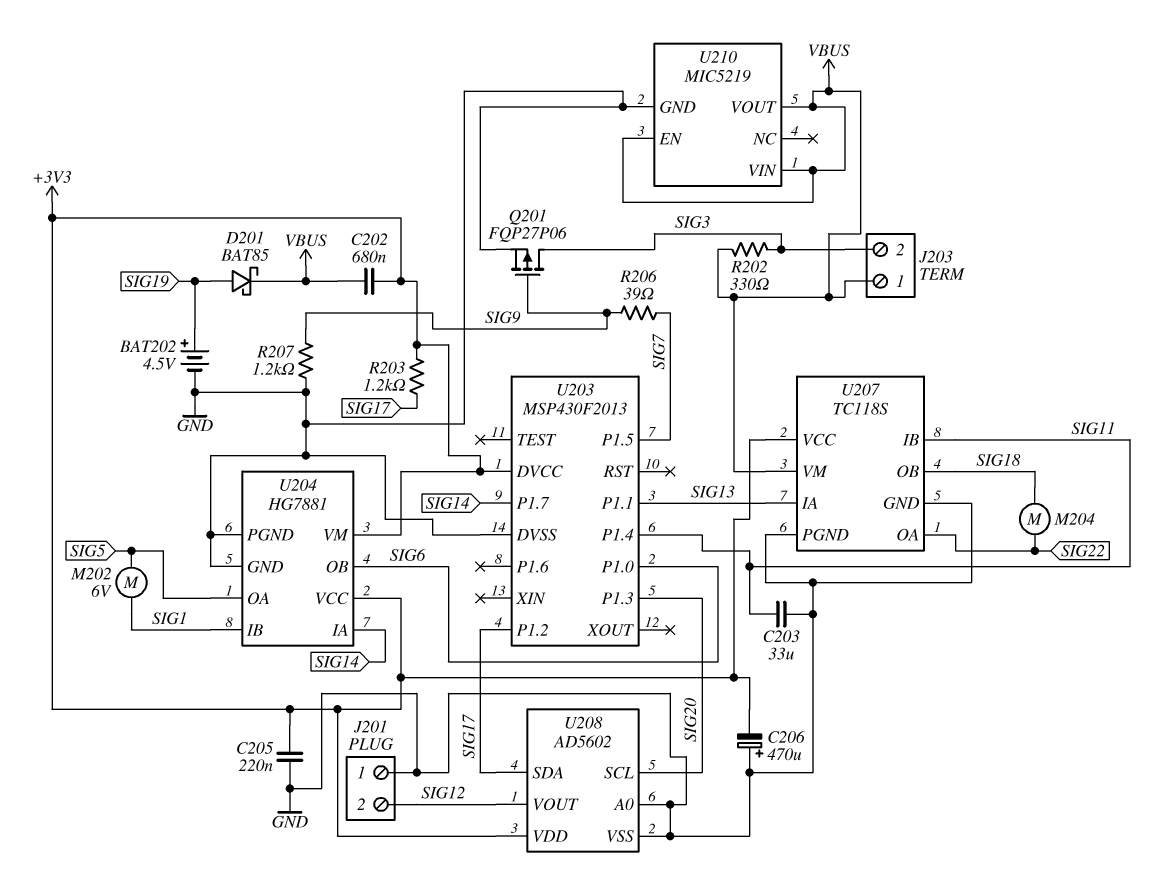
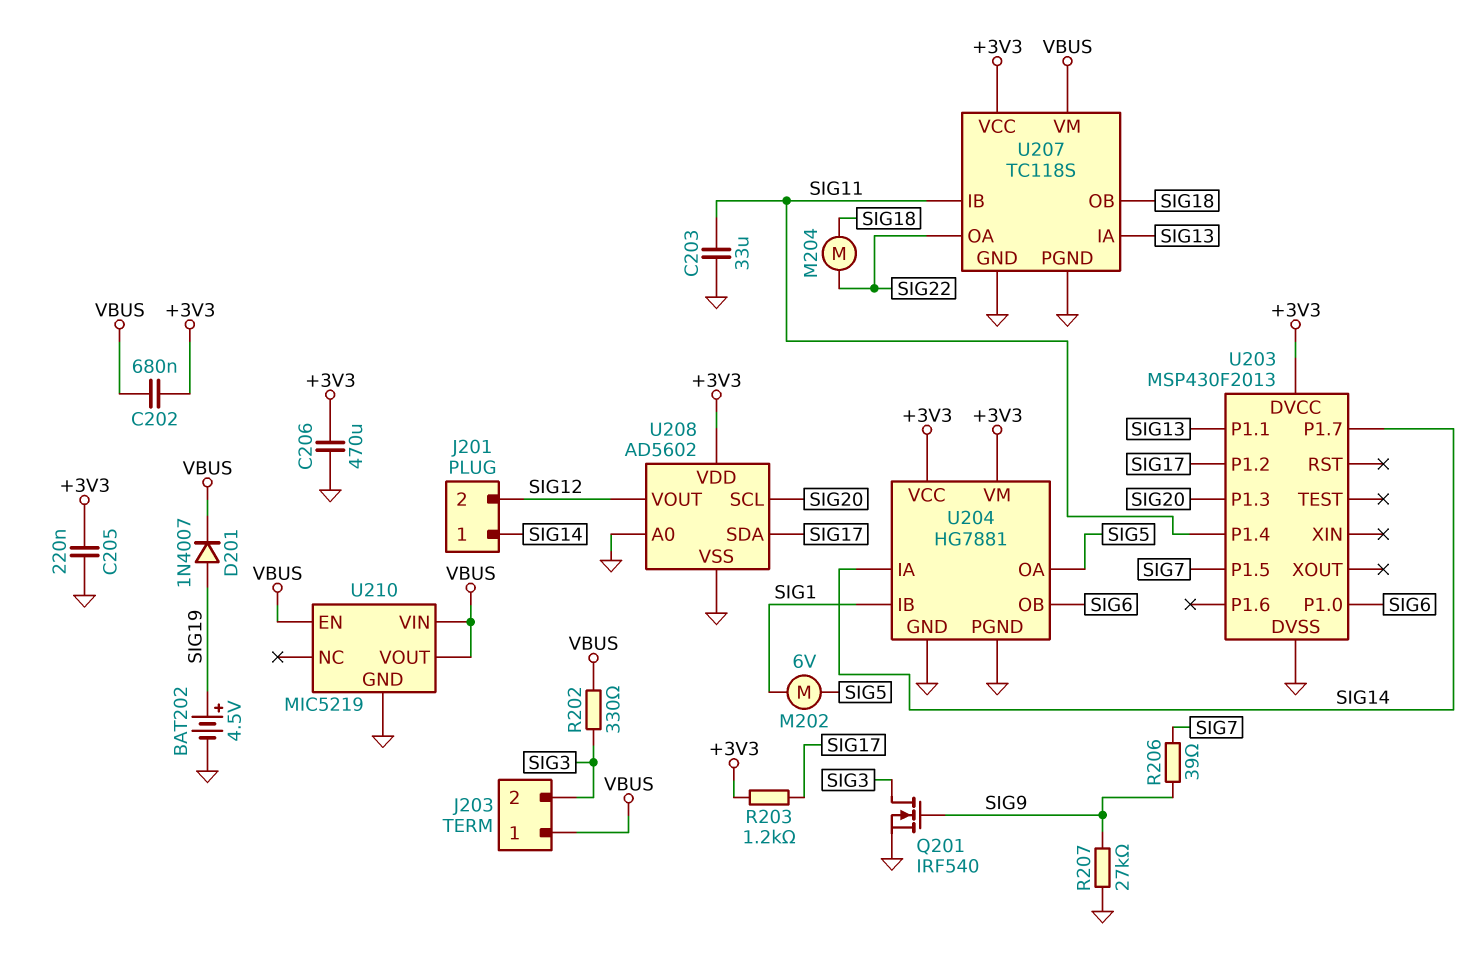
C206: 470uF (plus GND, minus +3V3) -> 470uF (+3V3, GND)
D201: schottky BAT85 (A SIG19, K VBUS) -> diode 1N4007 (A SIG19, K VBUS)
J201 pin 1: GND -> SIG14
Q201: PMOS FQP27P06 (G SIG9, D SIG3, S GND) -> NMOS IRF540 (G SIG9, D SIG3, S GND)
R207: 1.2k (GND, SIG9) -> 27k (GND, SIG9)

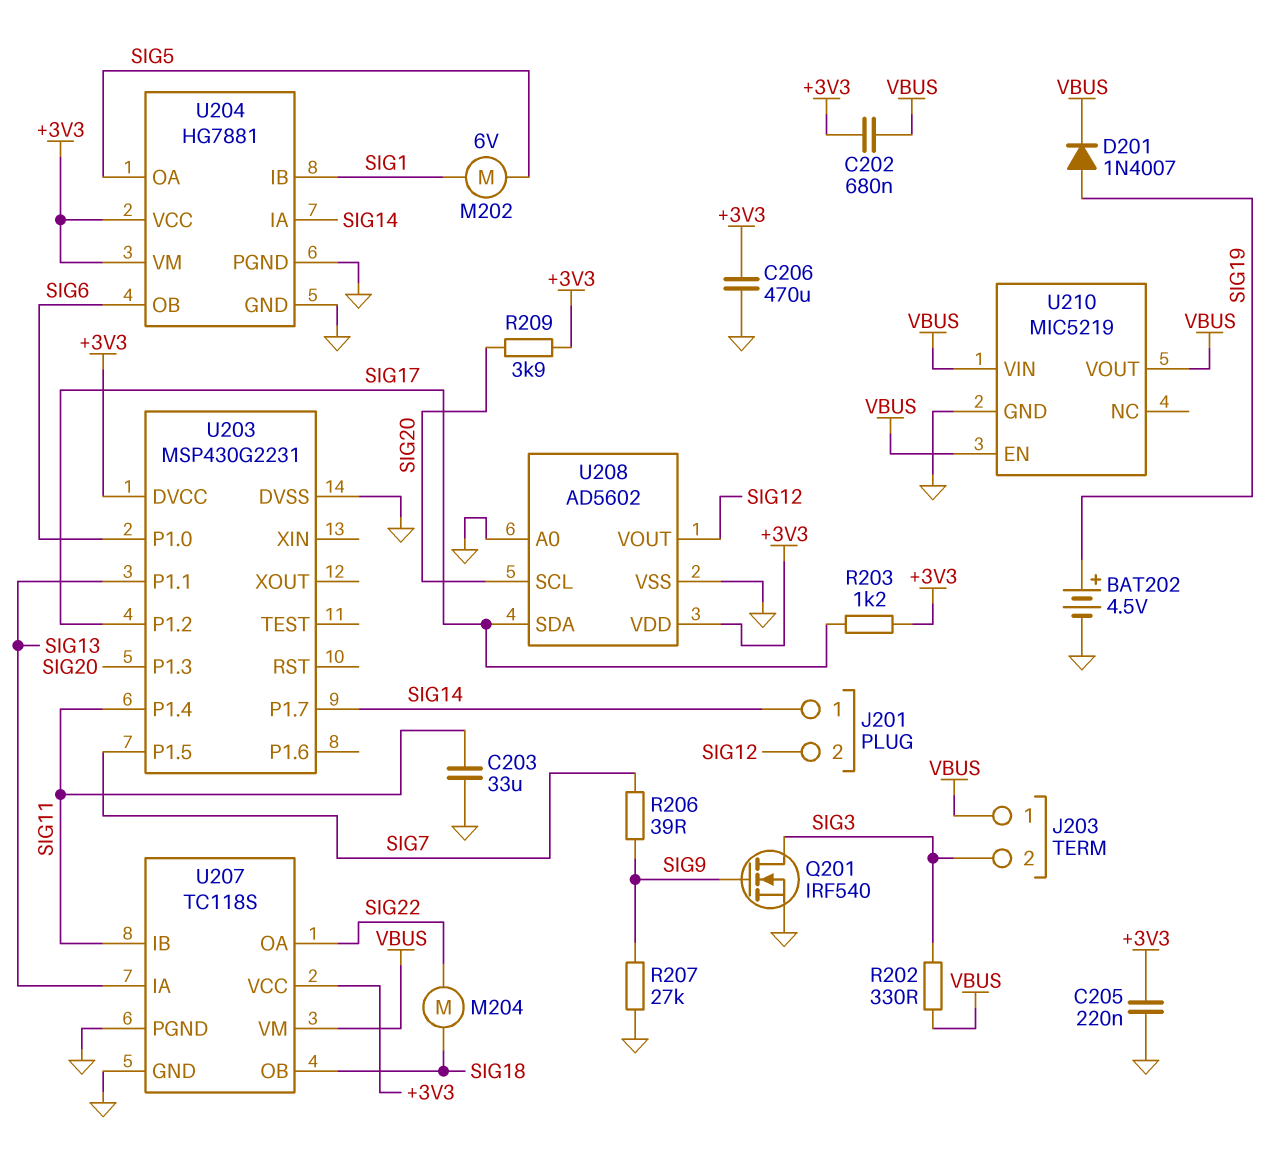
R209: none -> 3.9k (+3V3, SIG20)
U203: MSP430F2013 -> MSP430G2231

